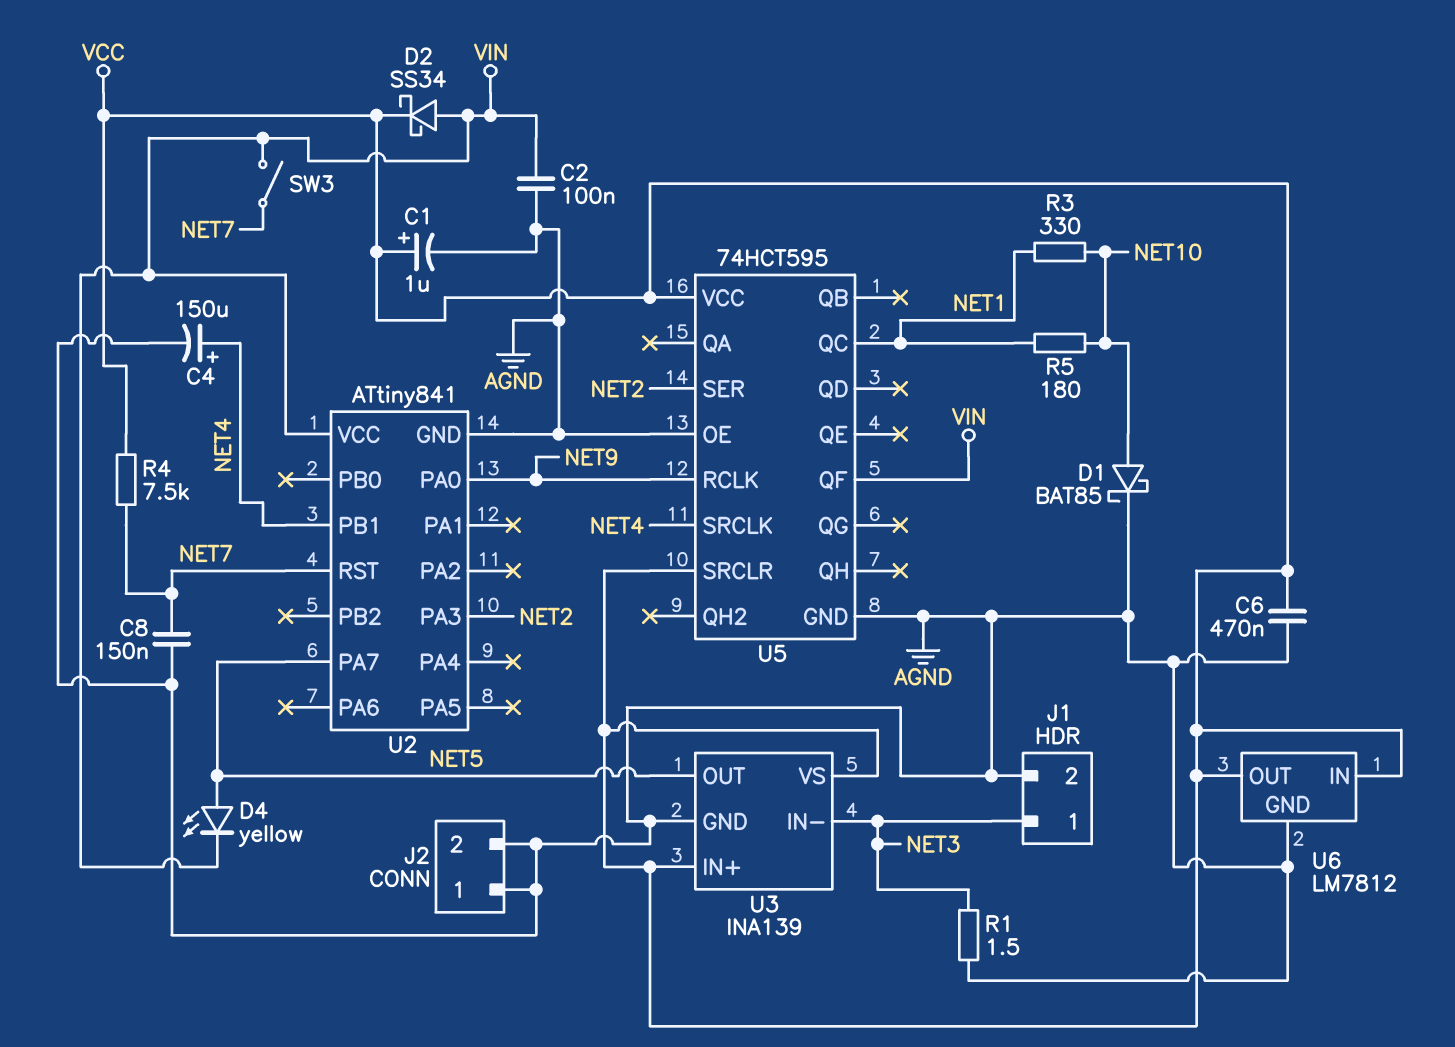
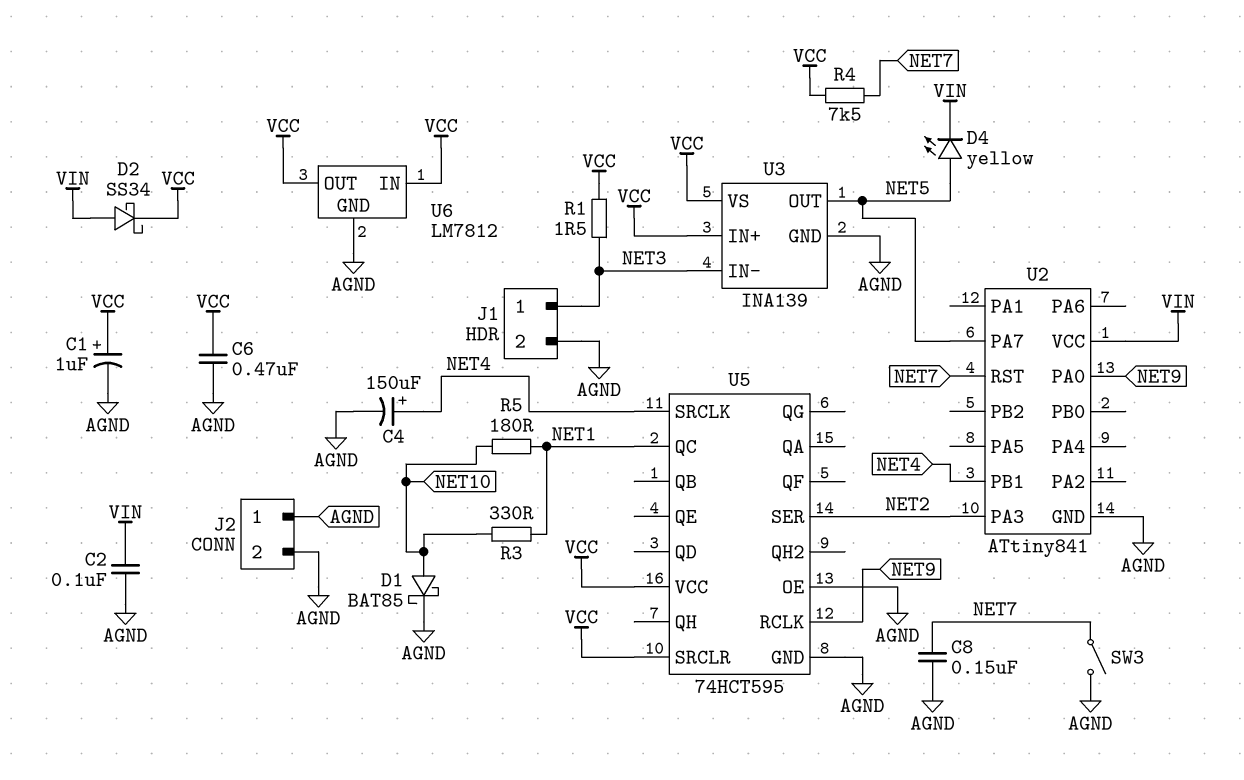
R1: 1.5 (AGND, NET3) -> 1.5 (NET3, VCC)
SW3: switch (NET7, VIN) -> switch (AGND, NET7)
U5 pin QF: VIN -> none

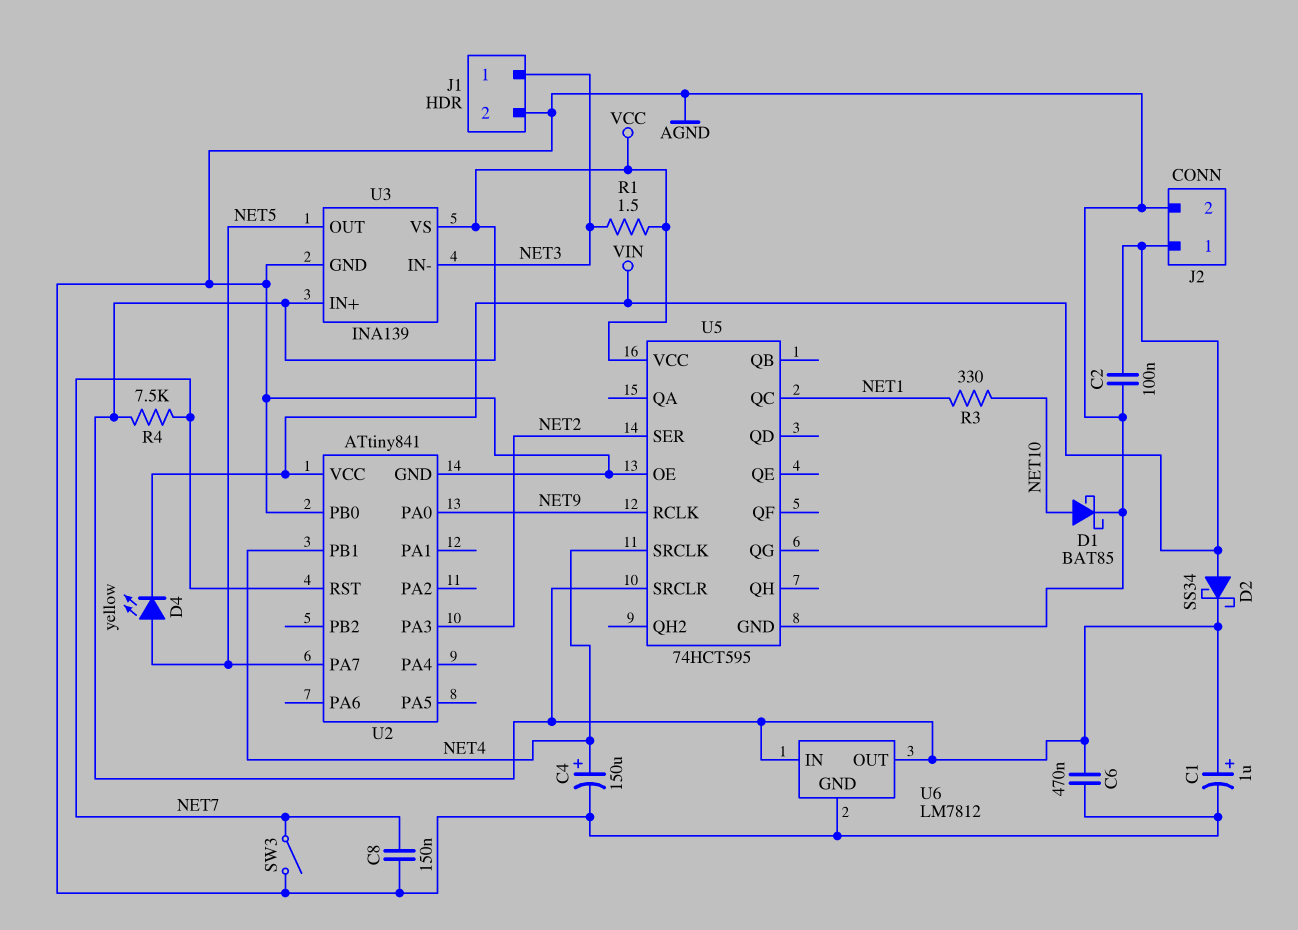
J2 pin 1: AGND -> VIN
R5: 180 (NET1, NET10) -> none
U2 pin PB0: none -> AGND

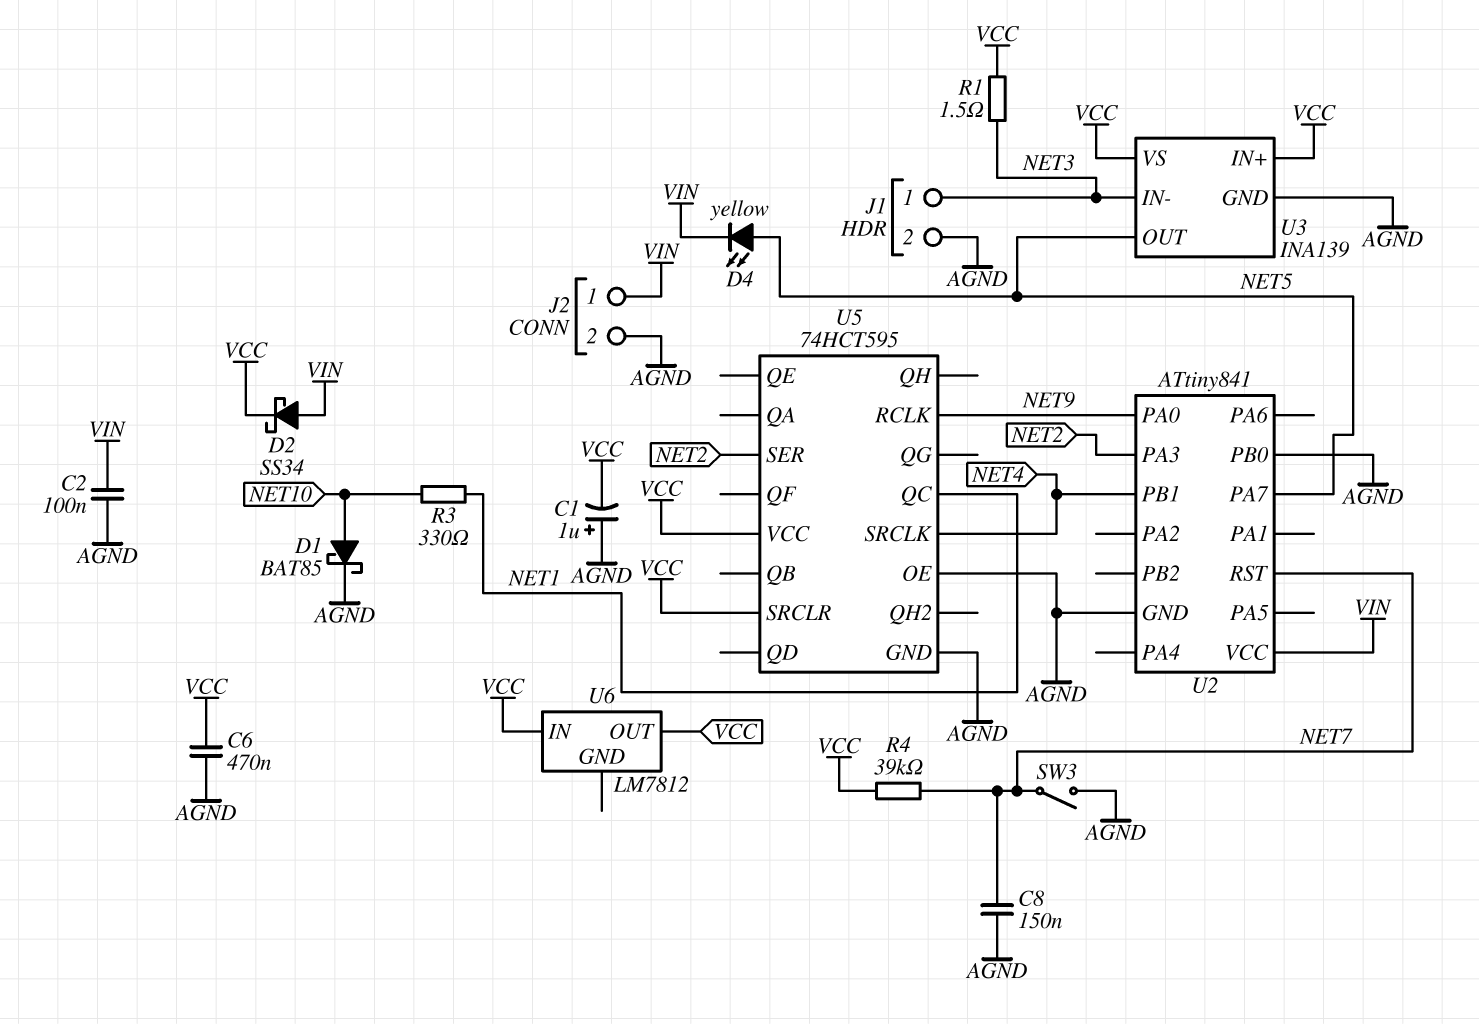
C1: 1uF (plus VCC, minus AGND) -> 1uF (plus AGND, minus VCC)
C4: 150uF (plus NET4, minus AGND) -> none
R4: 7.5k (NET7, VCC) -> 39k (NET7, VCC)
U6 pin GND: AGND -> none

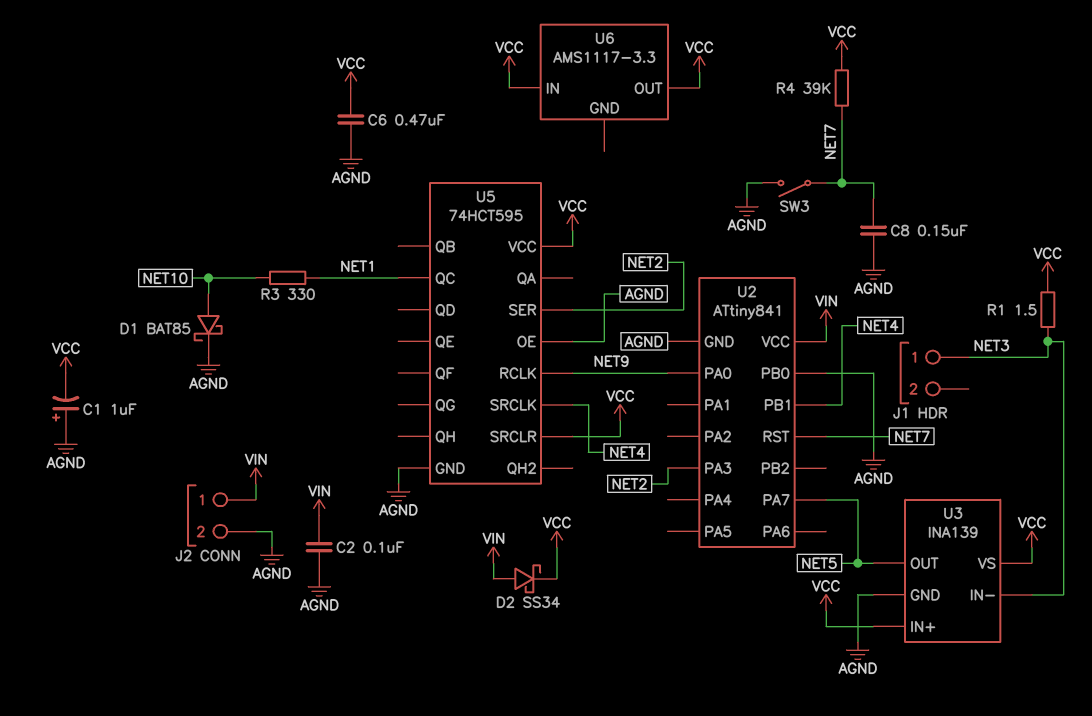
D4: LED yellow (A NET5, K VIN) -> none
J1 pin 2: AGND -> none
U6: LM7812 -> AMS1117-3.3

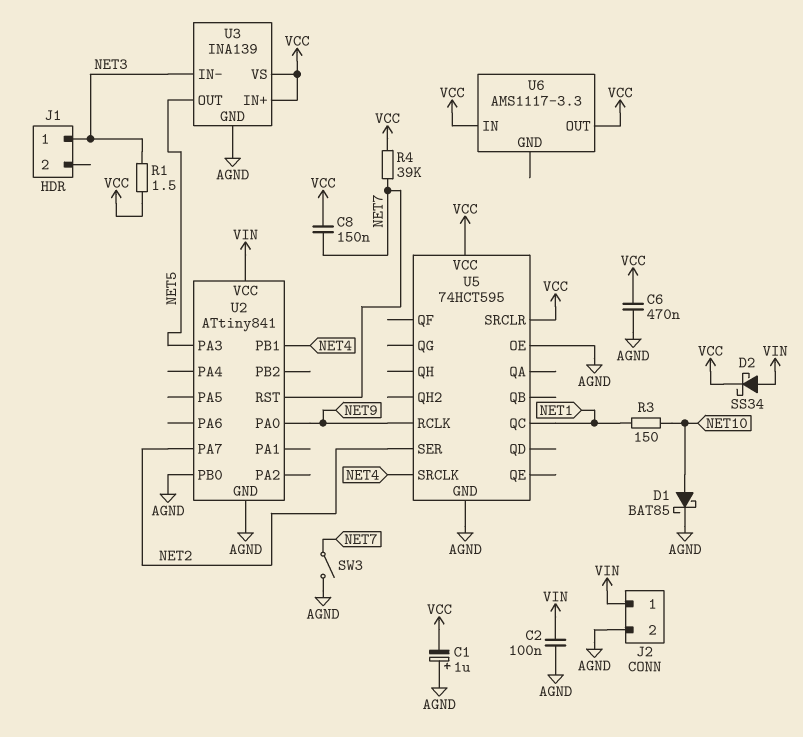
C8: 150nF (AGND, NET7) -> 150nF (NET7, VCC)
R3: 330 (NET1, NET10) -> 150 (NET1, NET10)
U2 pin PA3: NET2 -> NET5
U2 pin PA7: NET5 -> NET2

